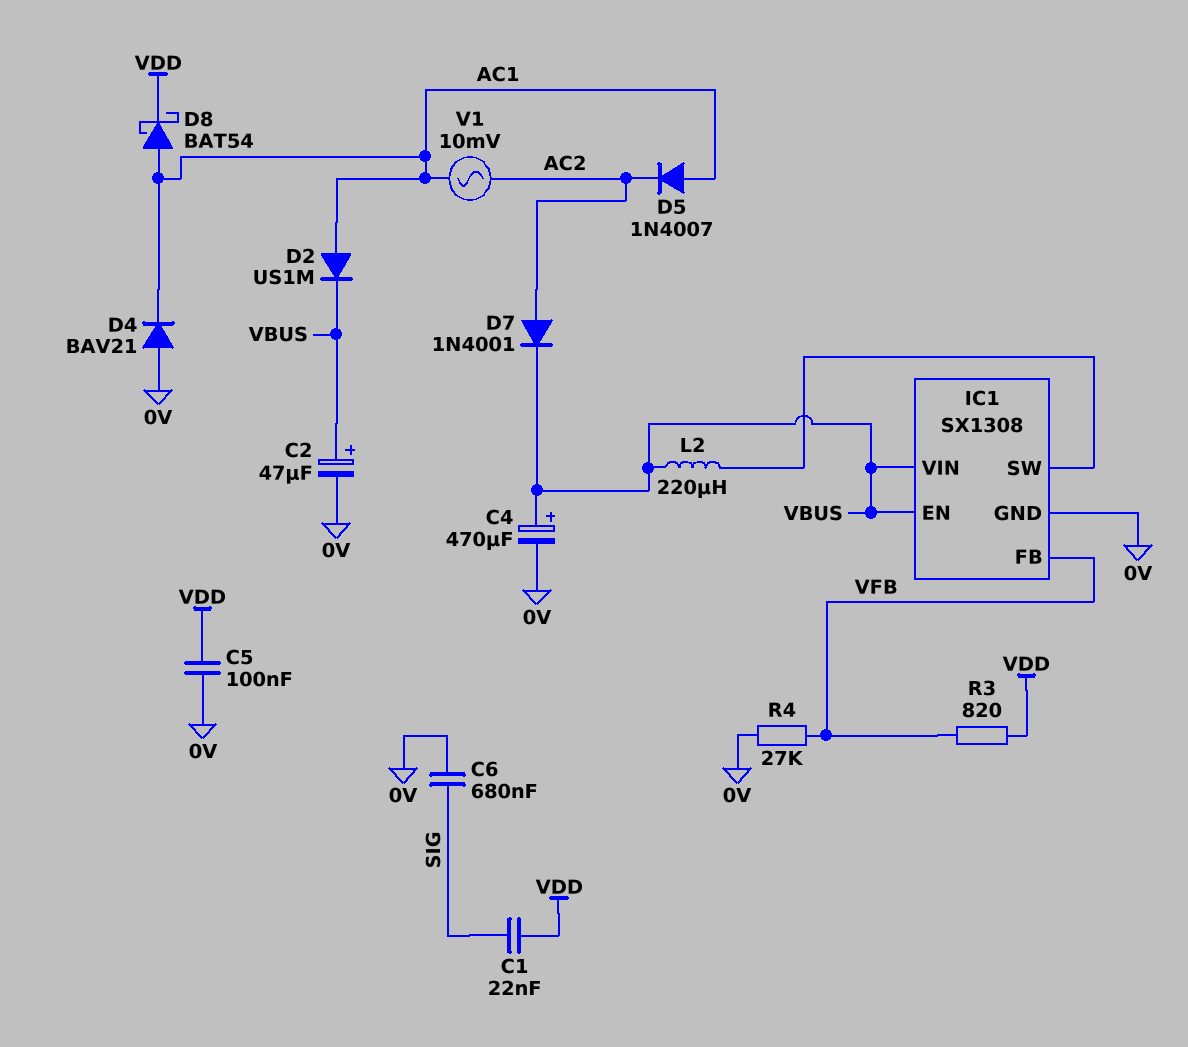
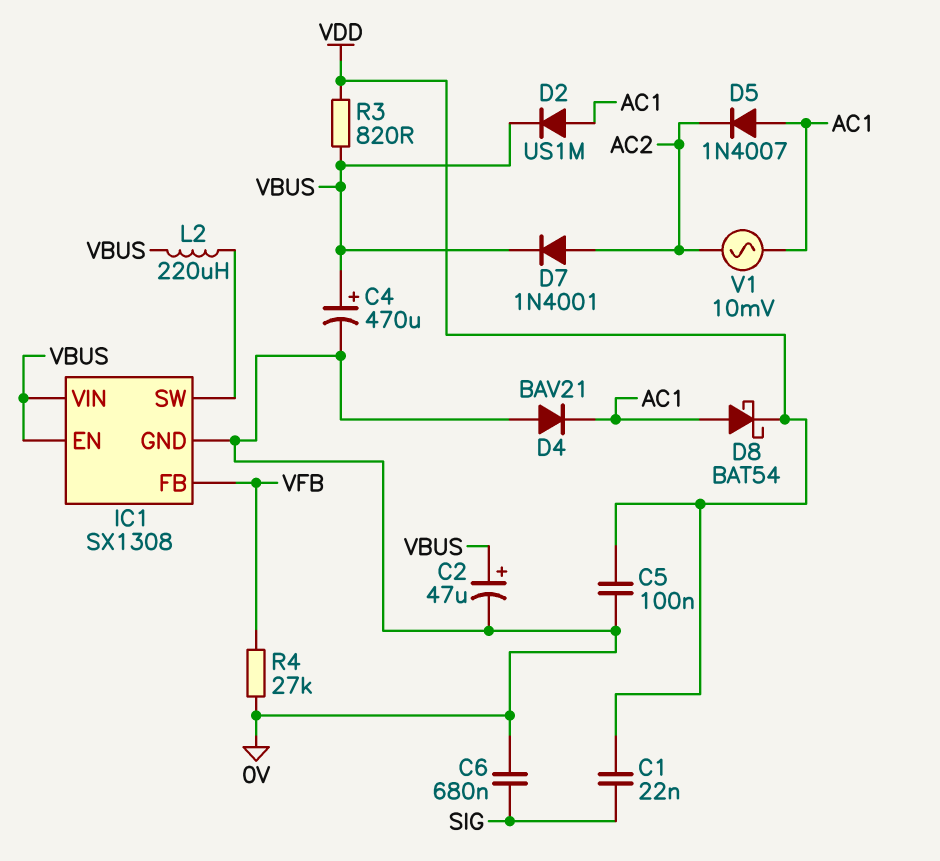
R3: 820 (VDD, VFB) -> 820 (VBUS, VDD)

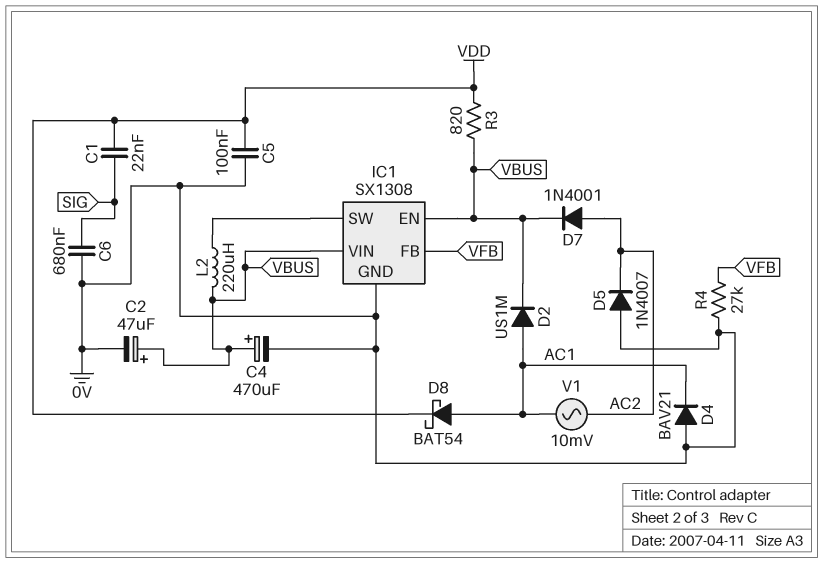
D5: diode 1N4007 (A AC1, K AC2) -> diode 1N4007 (A 0V, K AC2)

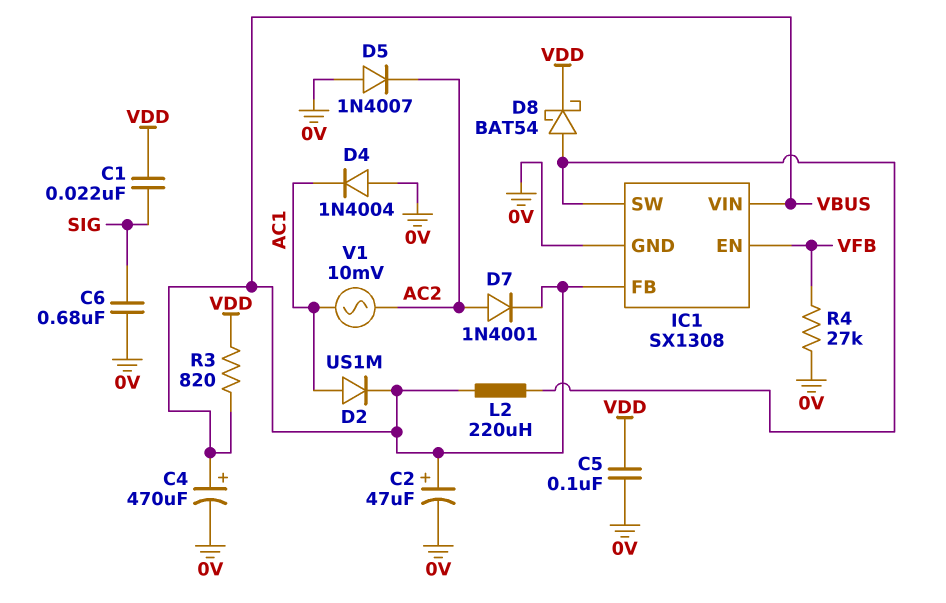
D4: diode BAV21 (A 0V, K AC1) -> diode 1N4004 (A 0V, K AC1)
D8: schottky BAT54 (A AC1, K VDD) -> schottky BAT54 (A IC1/SW, K VDD)
IC1 pin EN: VBUS -> VFB
IC1 pin FB: VFB -> VBUS

